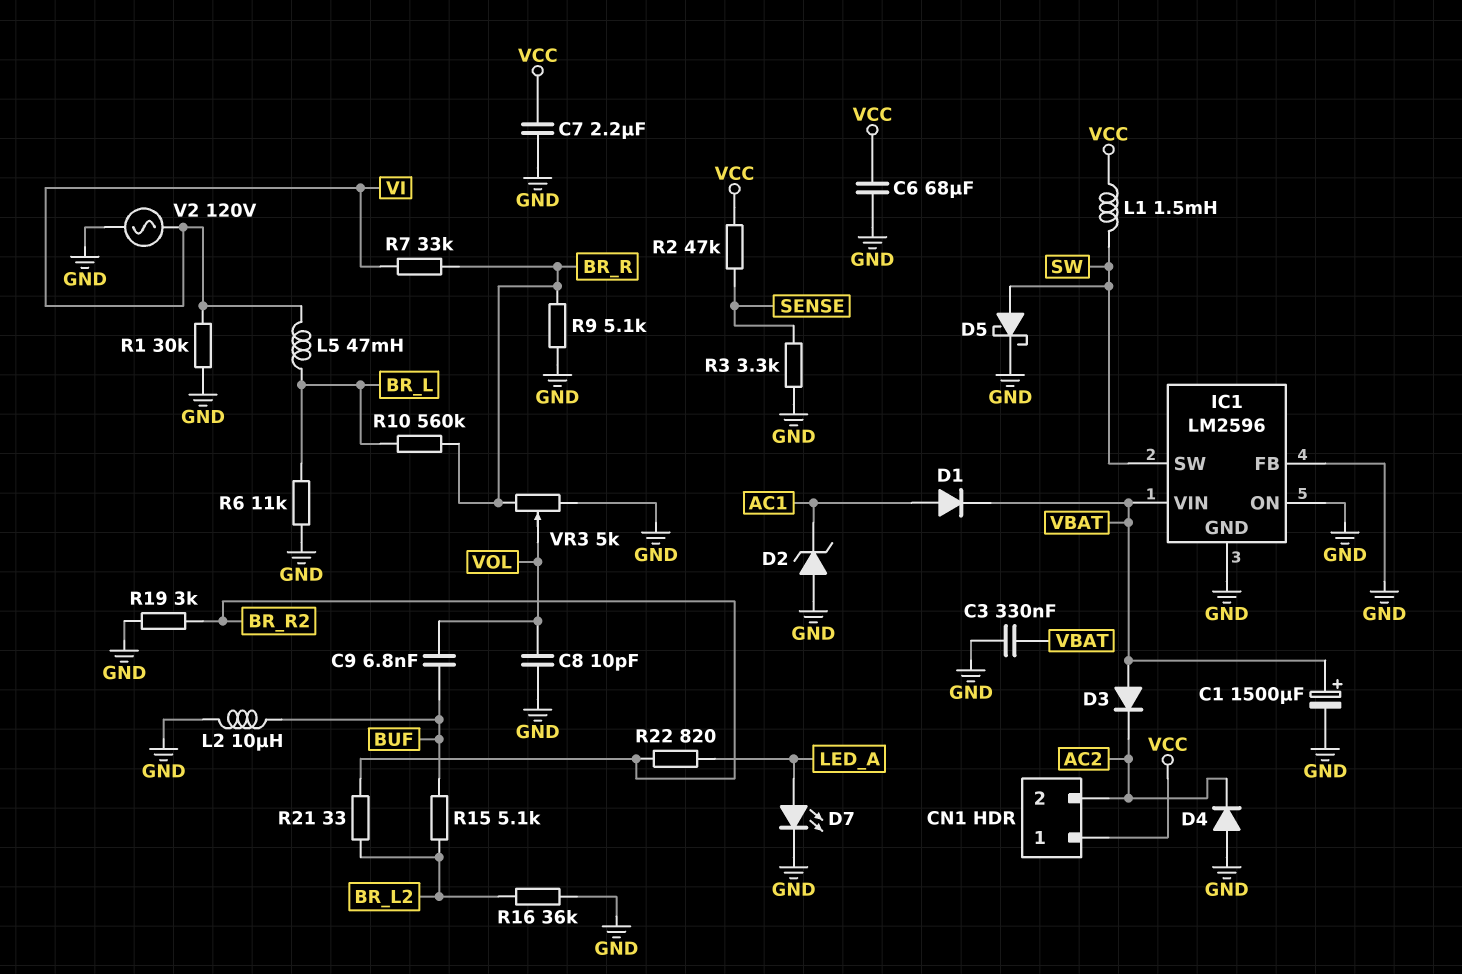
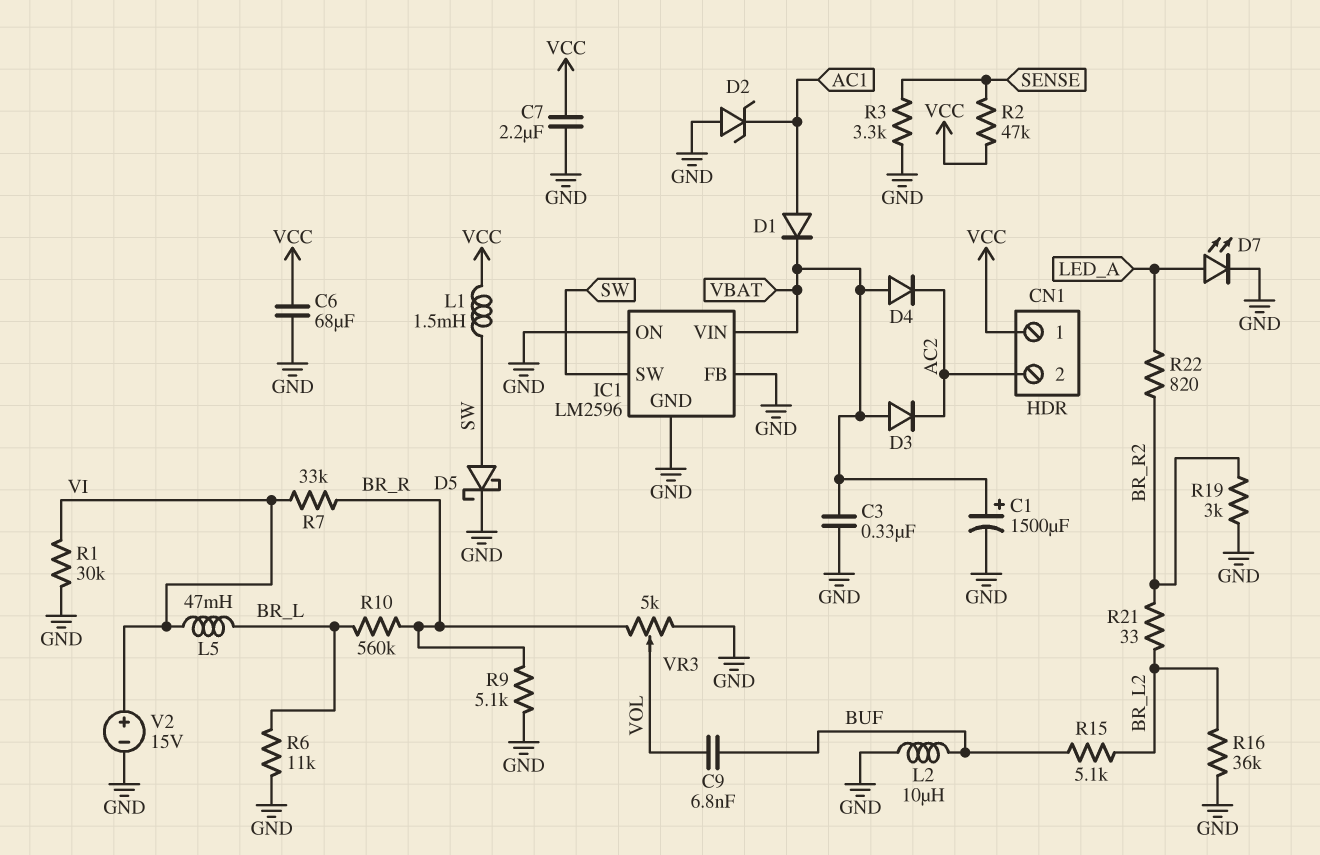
C8: 10pF (GND, VOL) -> none
D4: diode (A GND, K AC2) -> diode (A VBAT, K AC2)
V2: AC 120V (GND, VI) -> 15V (plus VI, minus GND)

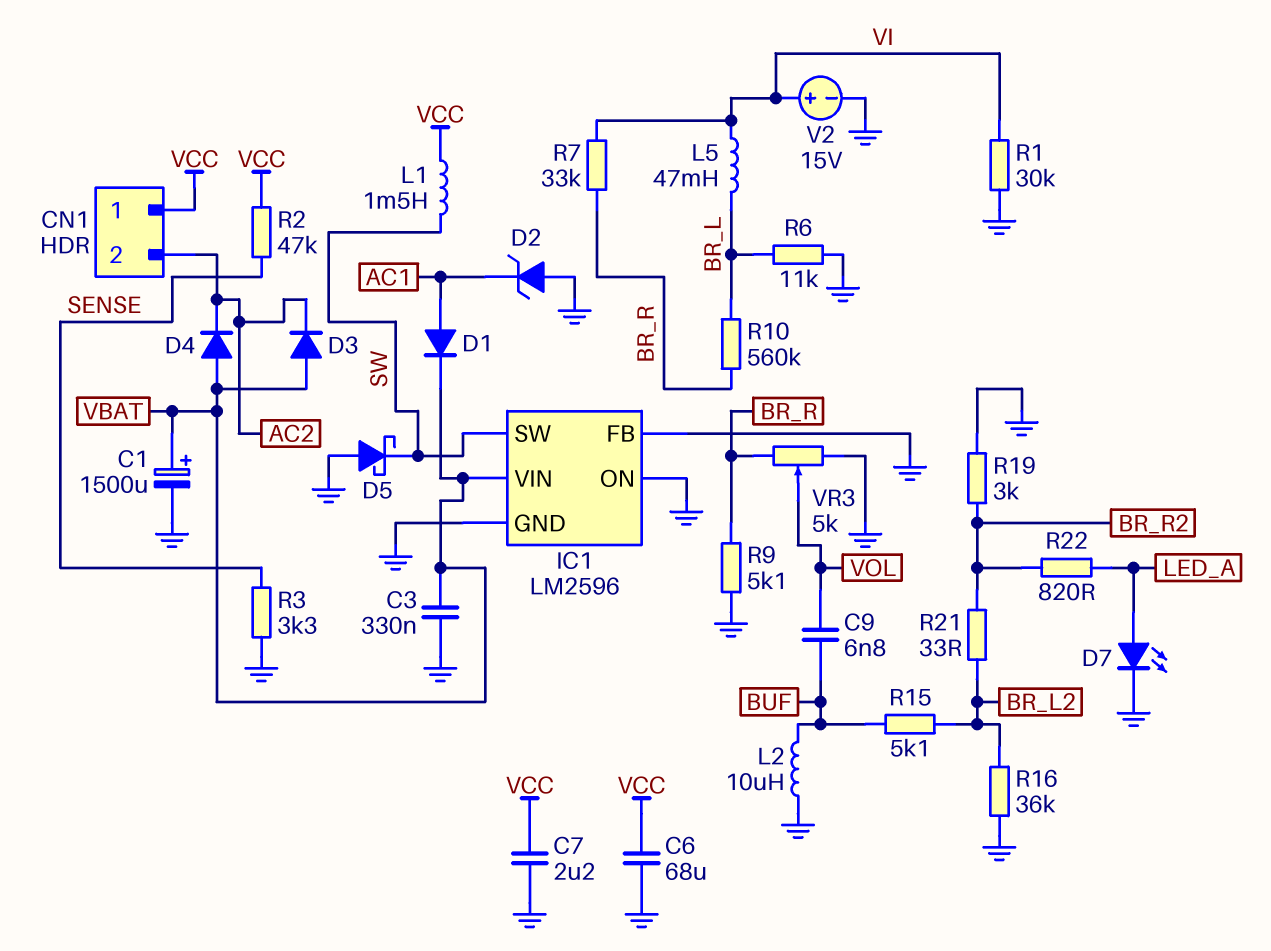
D5: schottky (A SW, K GND) -> schottky (A GND, K SW)

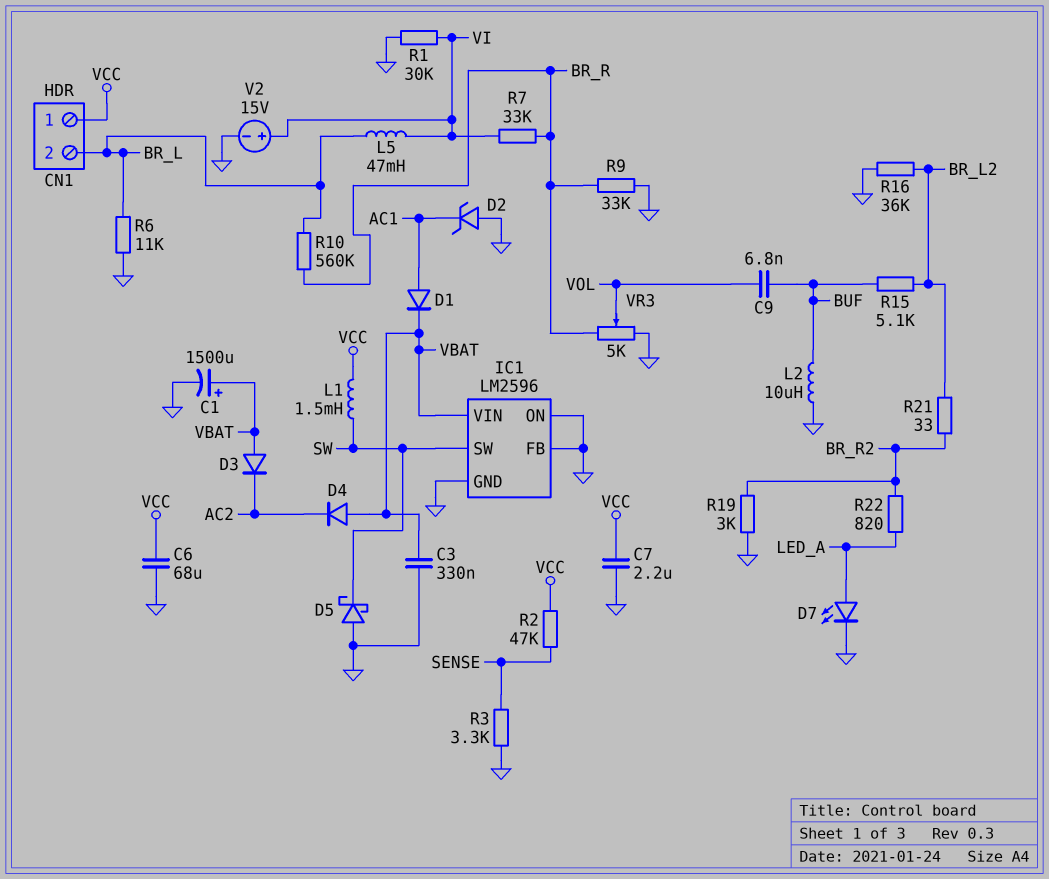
CN1 pin 2: AC2 -> BR_L
R9: 5.1k (BR_R, GND) -> 33k (BR_R, GND)

